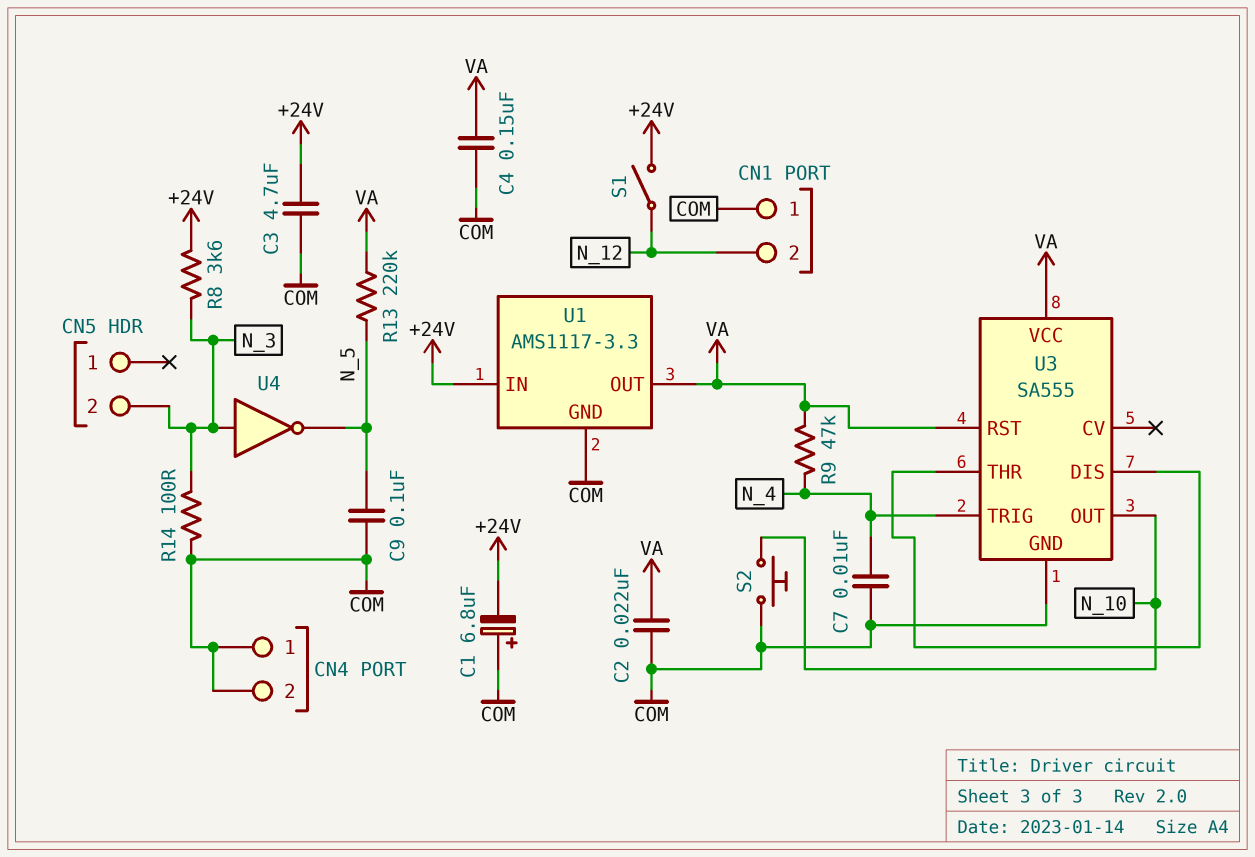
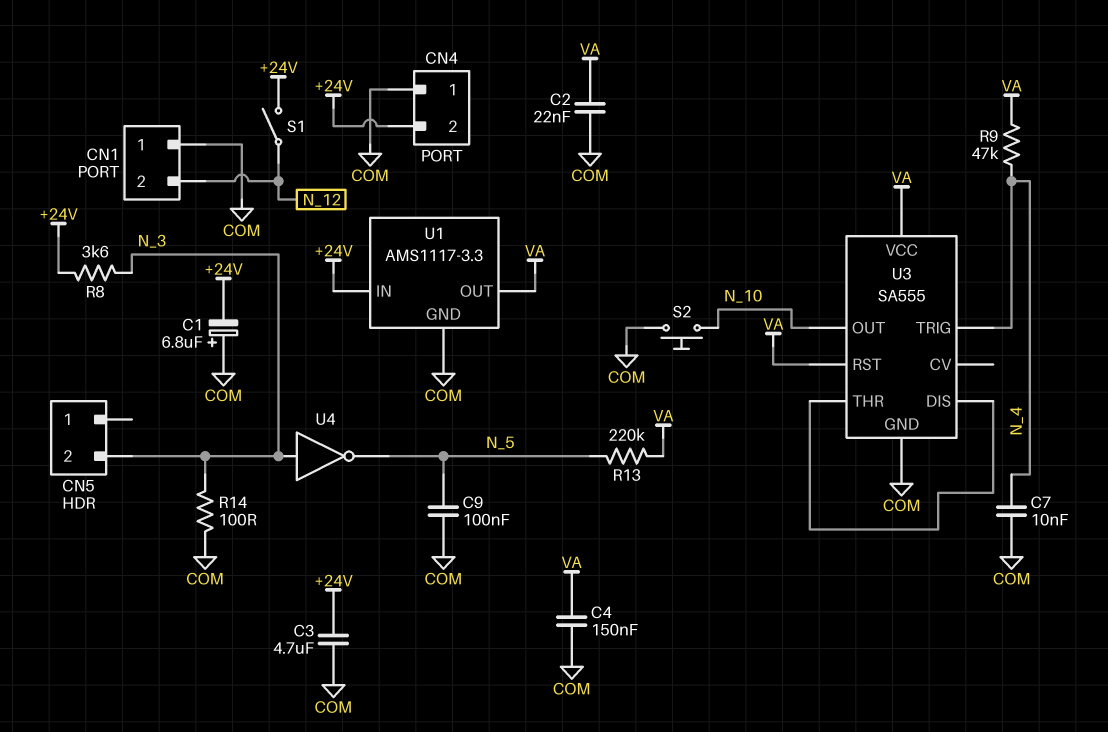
CN4 pin 2: COM -> +24V

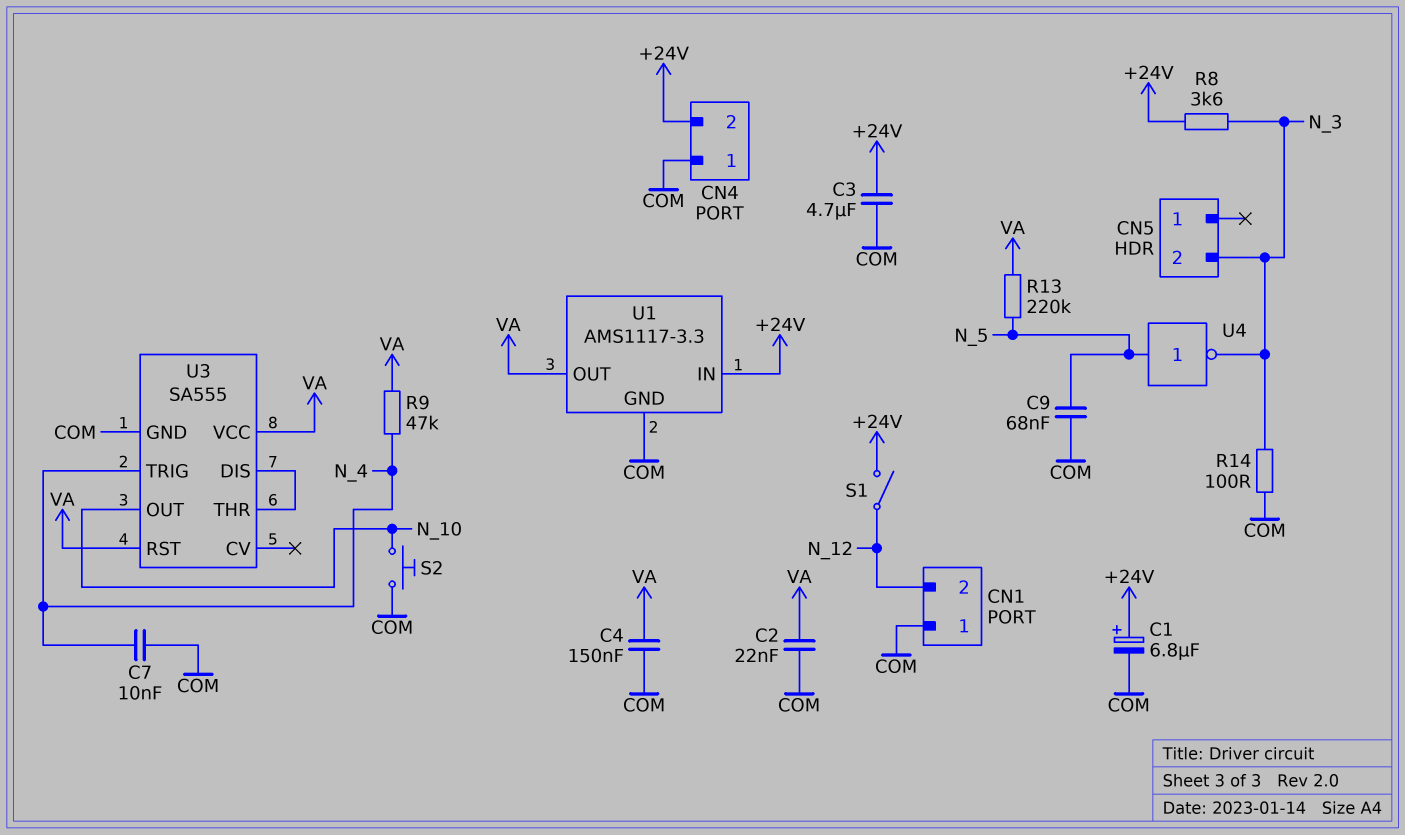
C1: 6.8uF (plus COM, minus +24V) -> 6.8uF (plus +24V, minus COM)
C9: 100nF (COM, N_5) -> 68nF (COM, N_5)
U4: NOT (in N_3, out N_5) -> NOT (in N_5, out N_3)

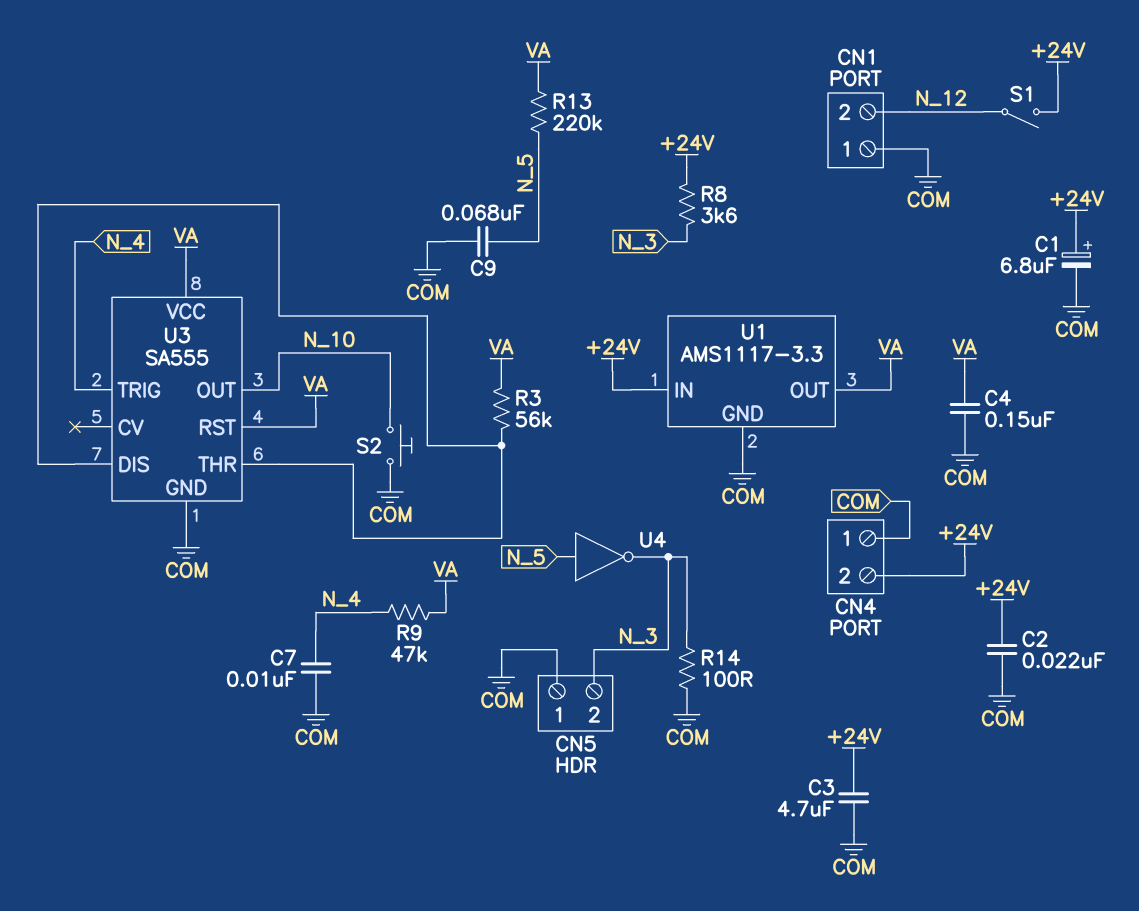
C2: 22nF (COM, VA) -> 22nF (+24V, COM)
CN5 pin 1: none -> COM
R3: none -> 56k (U3/DIS, VA)

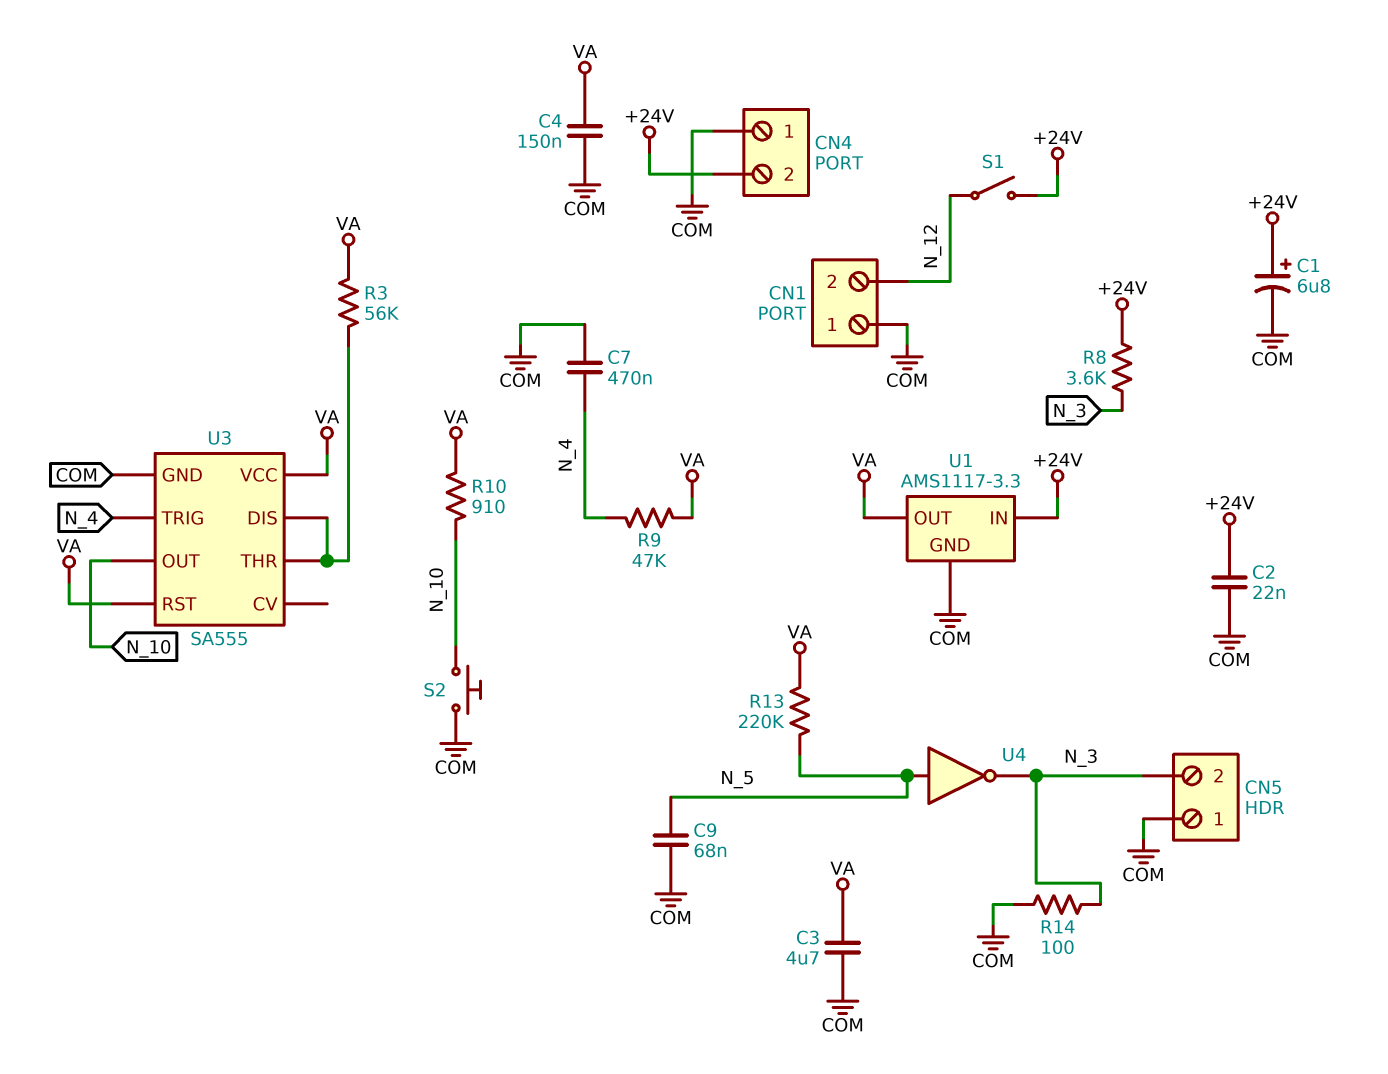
C3: 4.7uF (+24V, COM) -> 4.7uF (COM, VA)
C7: 10nF (COM, N_4) -> 470nF (COM, N_4)
R10: none -> 910 (N_10, VA)

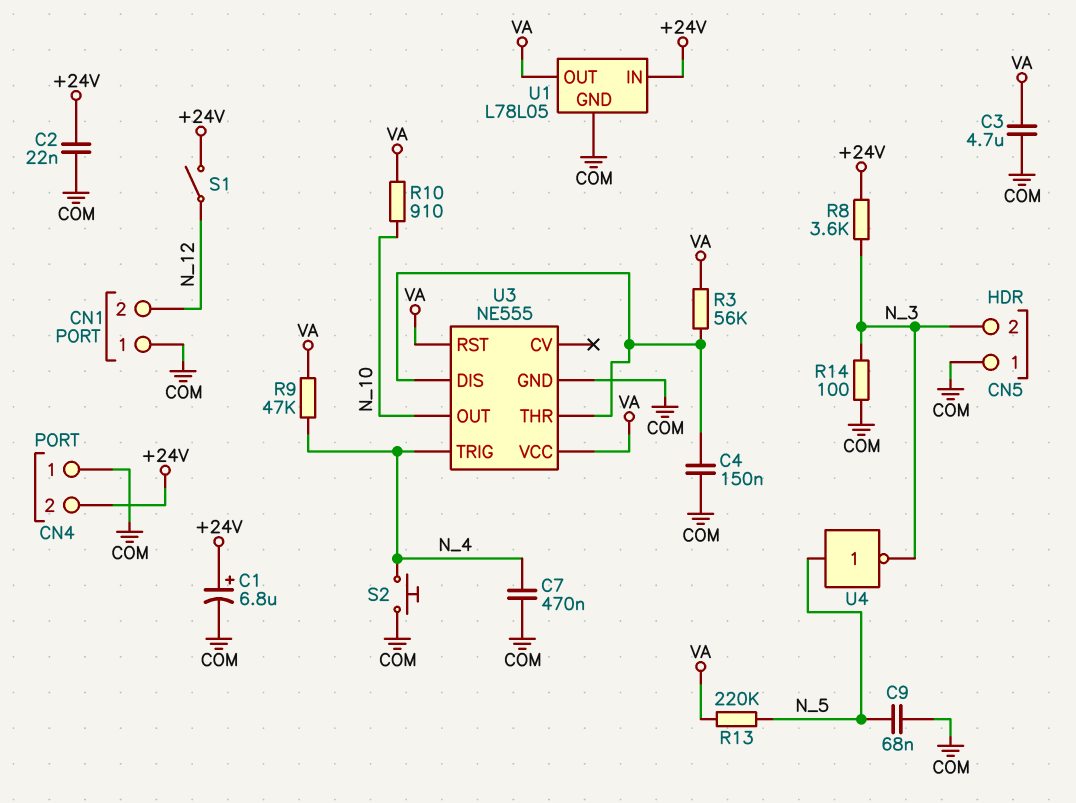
C4: 150nF (COM, VA) -> 150nF (COM, U3/DIS)
S2: button (COM, N_10) -> button (COM, N_4)
U1: AMS1117-3.3 -> L78L05
U3: SA555 -> NE555

